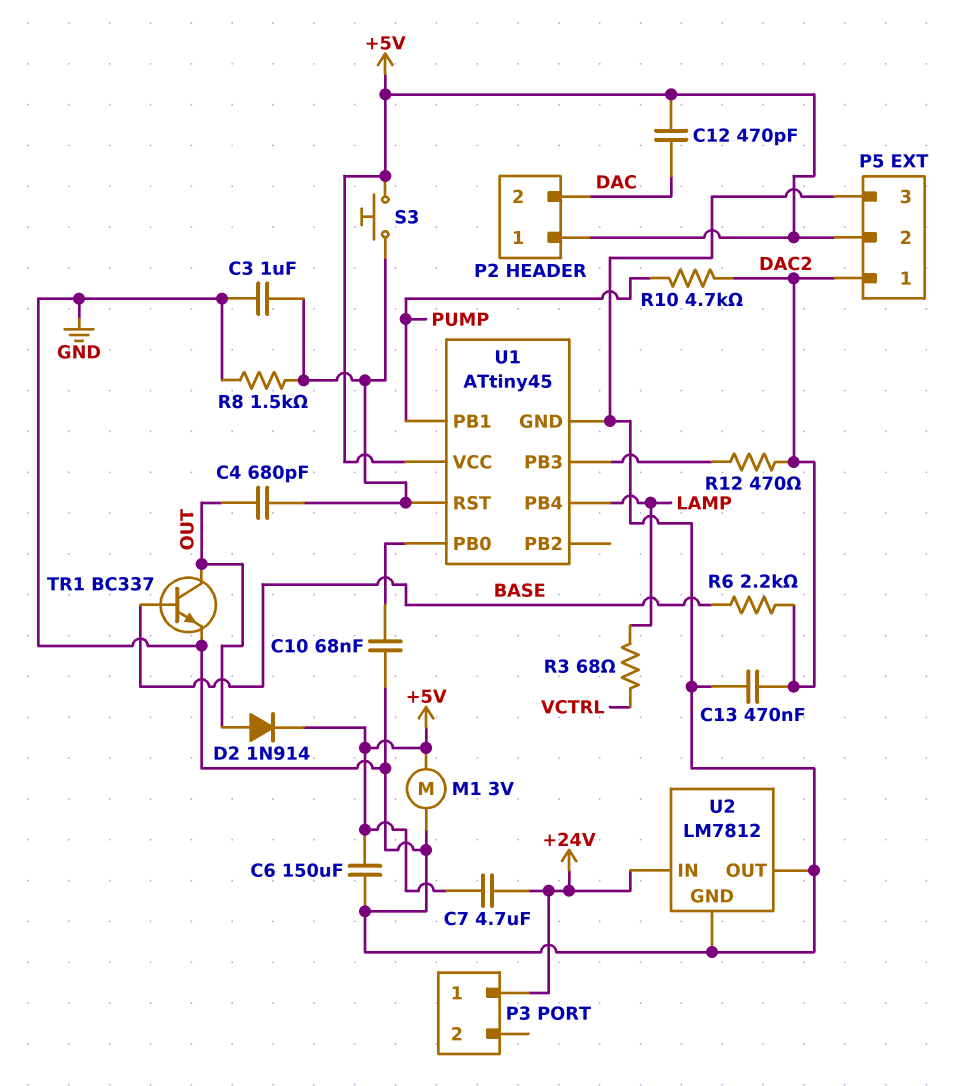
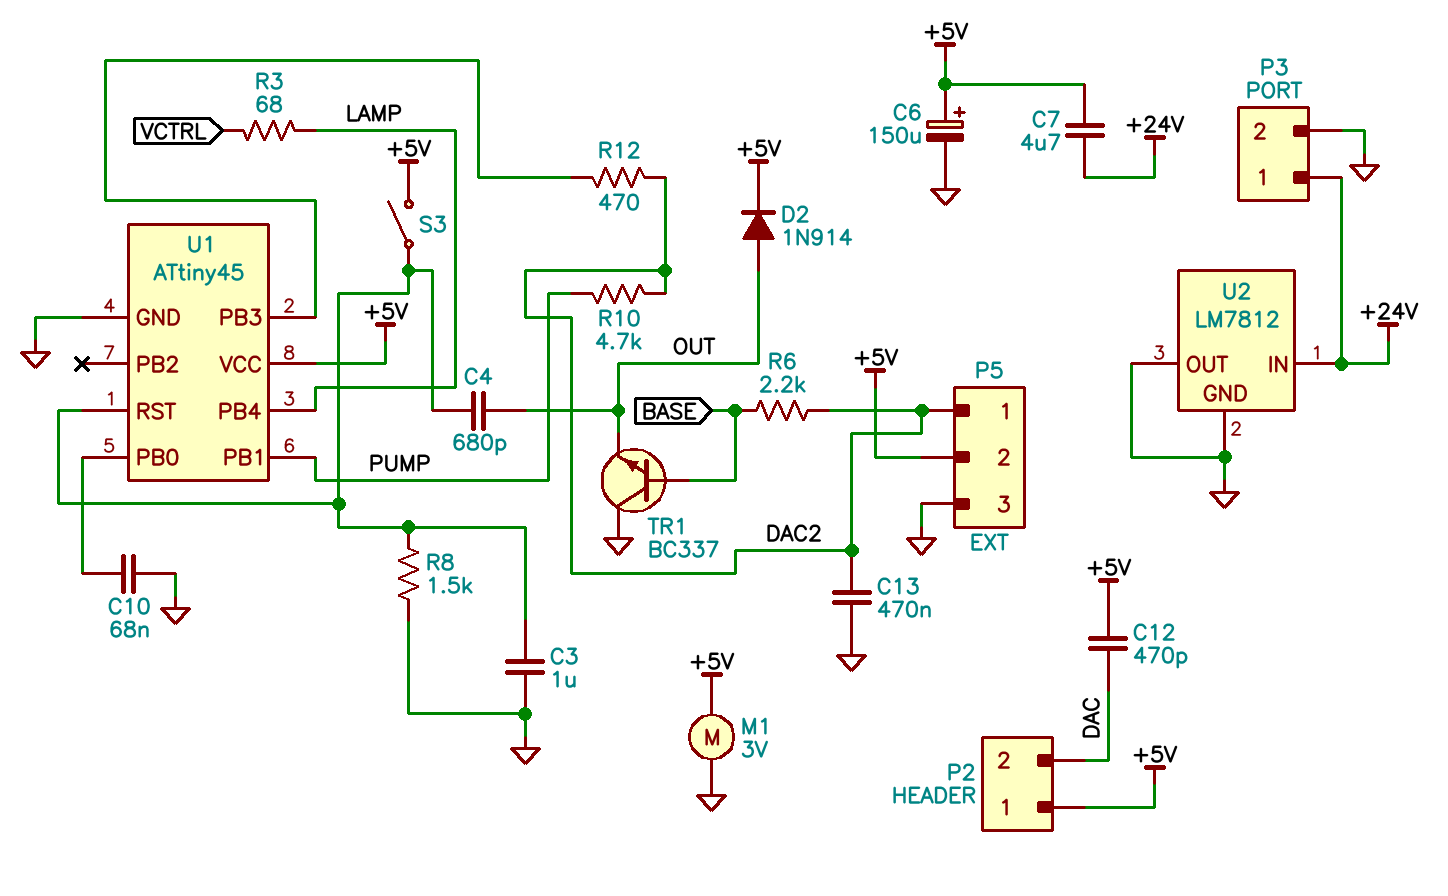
C6: 150uF (+5V, GND) -> 150uF (plus +5V, minus GND)
P3 pin 2: none -> GND
S3: button (+5V, U1/RST) -> switch (+5V, U1/RST)
TR1: NPN BC337 (B BASE, C OUT, E GND) -> NPN BC337 (B BASE, C GND, E OUT)

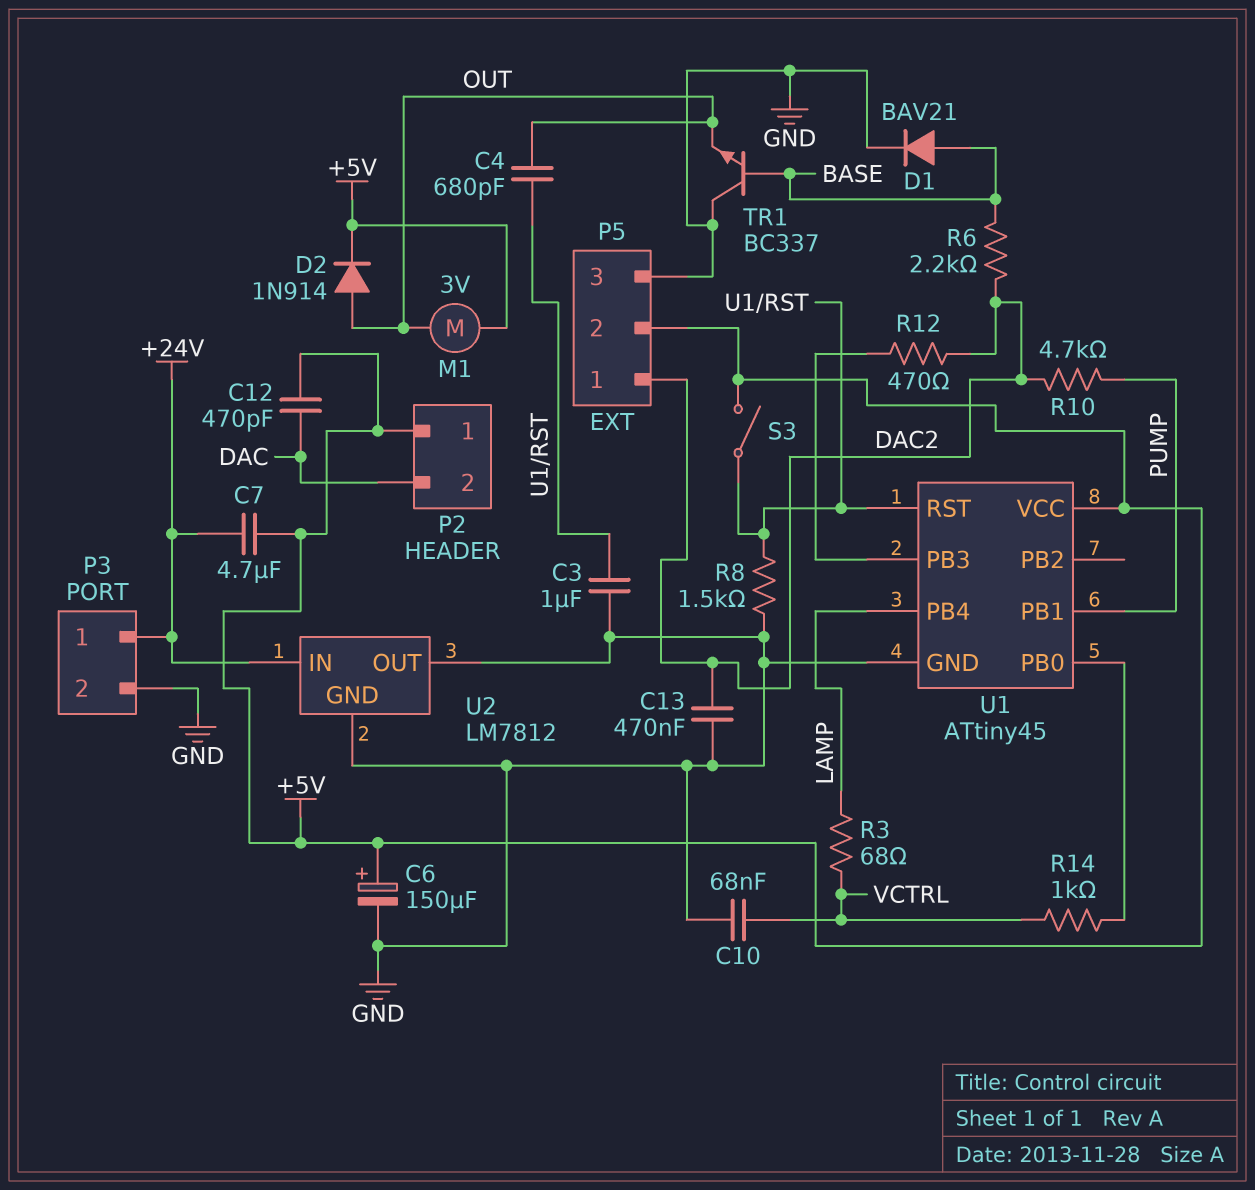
C10: 68nF (GND, U1/PB0) -> 68nF (GND, VCTRL)
D1: none -> diode BAV21 (A BASE, K GND)
M1: motor 3V (+5V, GND) -> motor 3V (+5V, OUT)
R14: none -> 1k (U1/PB0, VCTRL)

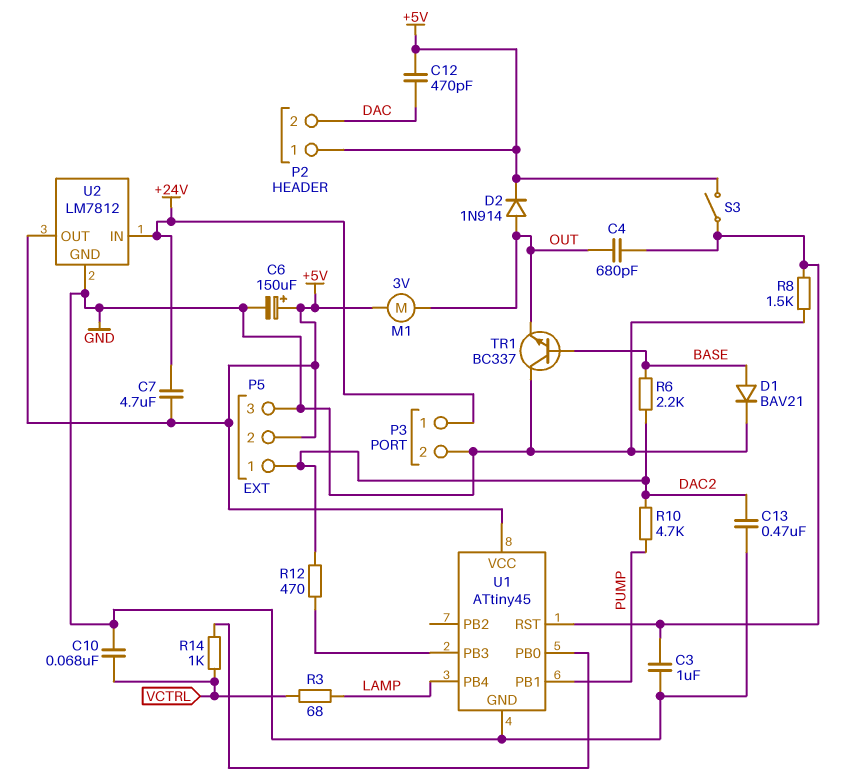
U2 pin OUT: GND -> +5V

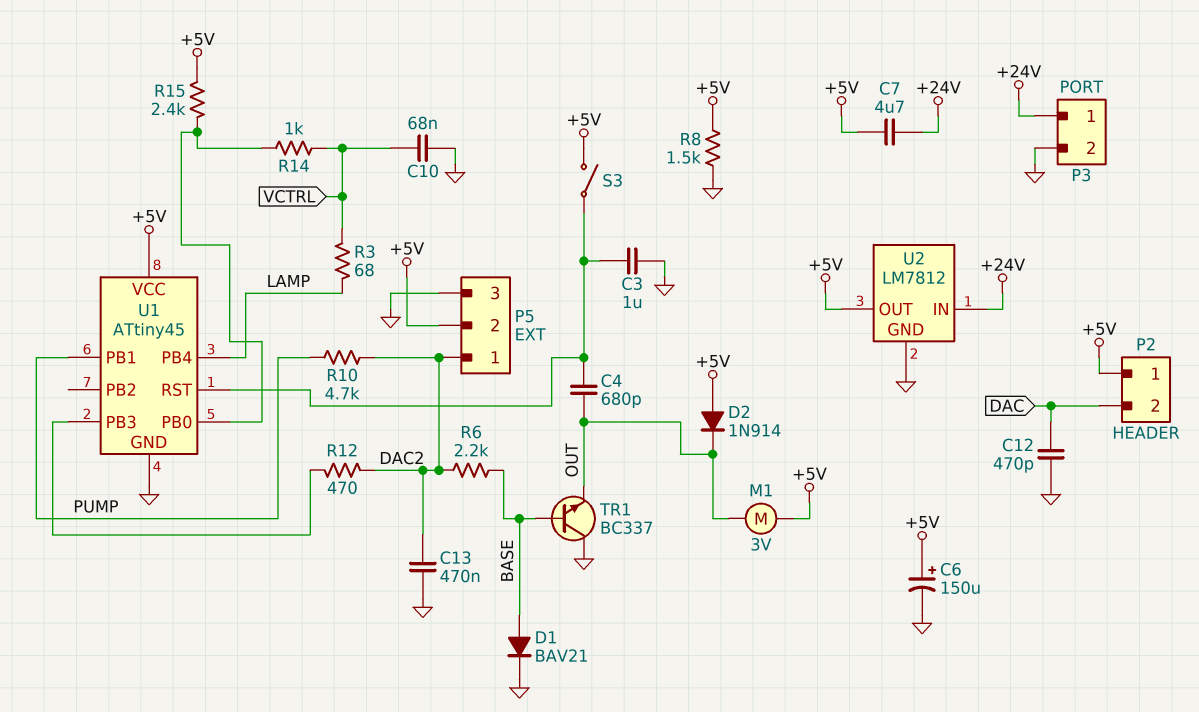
C12: 470pF (+5V, DAC) -> 470pF (DAC, GND)
D2: diode 1N914 (A OUT, K +5V) -> diode 1N914 (A +5V, K OUT)
R8: 1.5k (GND, U1/RST) -> 1.5k (+5V, GND)
R15: none -> 2.4k (+5V, U1/PB0)

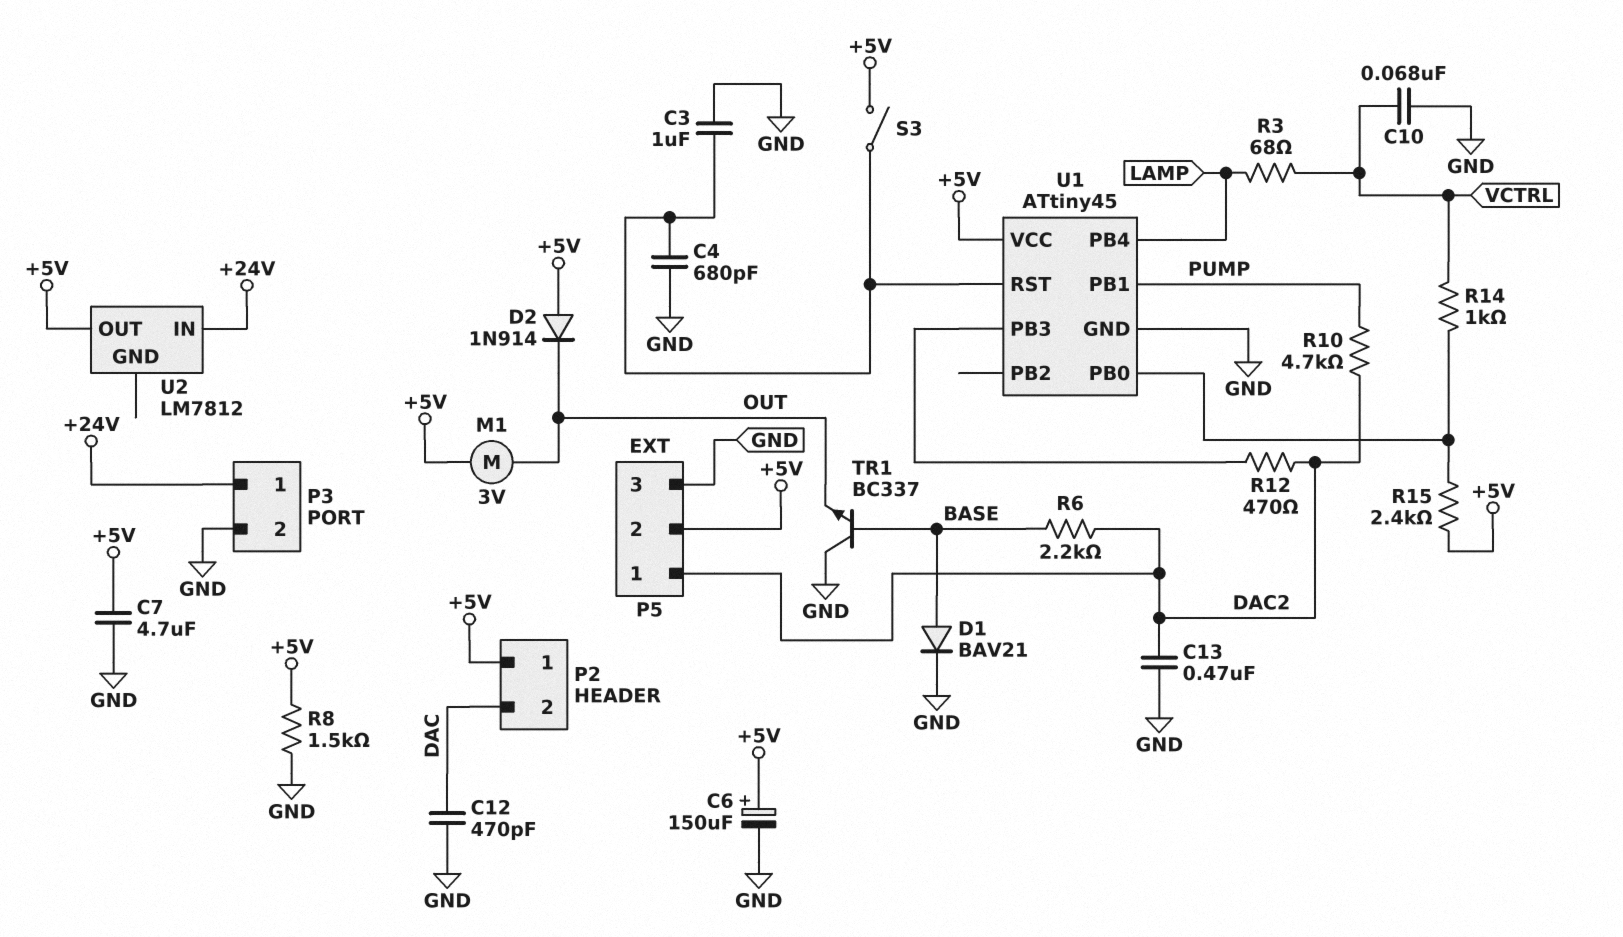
C4: 680pF (OUT, U1/RST) -> 680pF (GND, U1/RST)
C7: 4.7uF (+5V, +24V) -> 4.7uF (+5V, GND)
U2 pin GND: GND -> none

